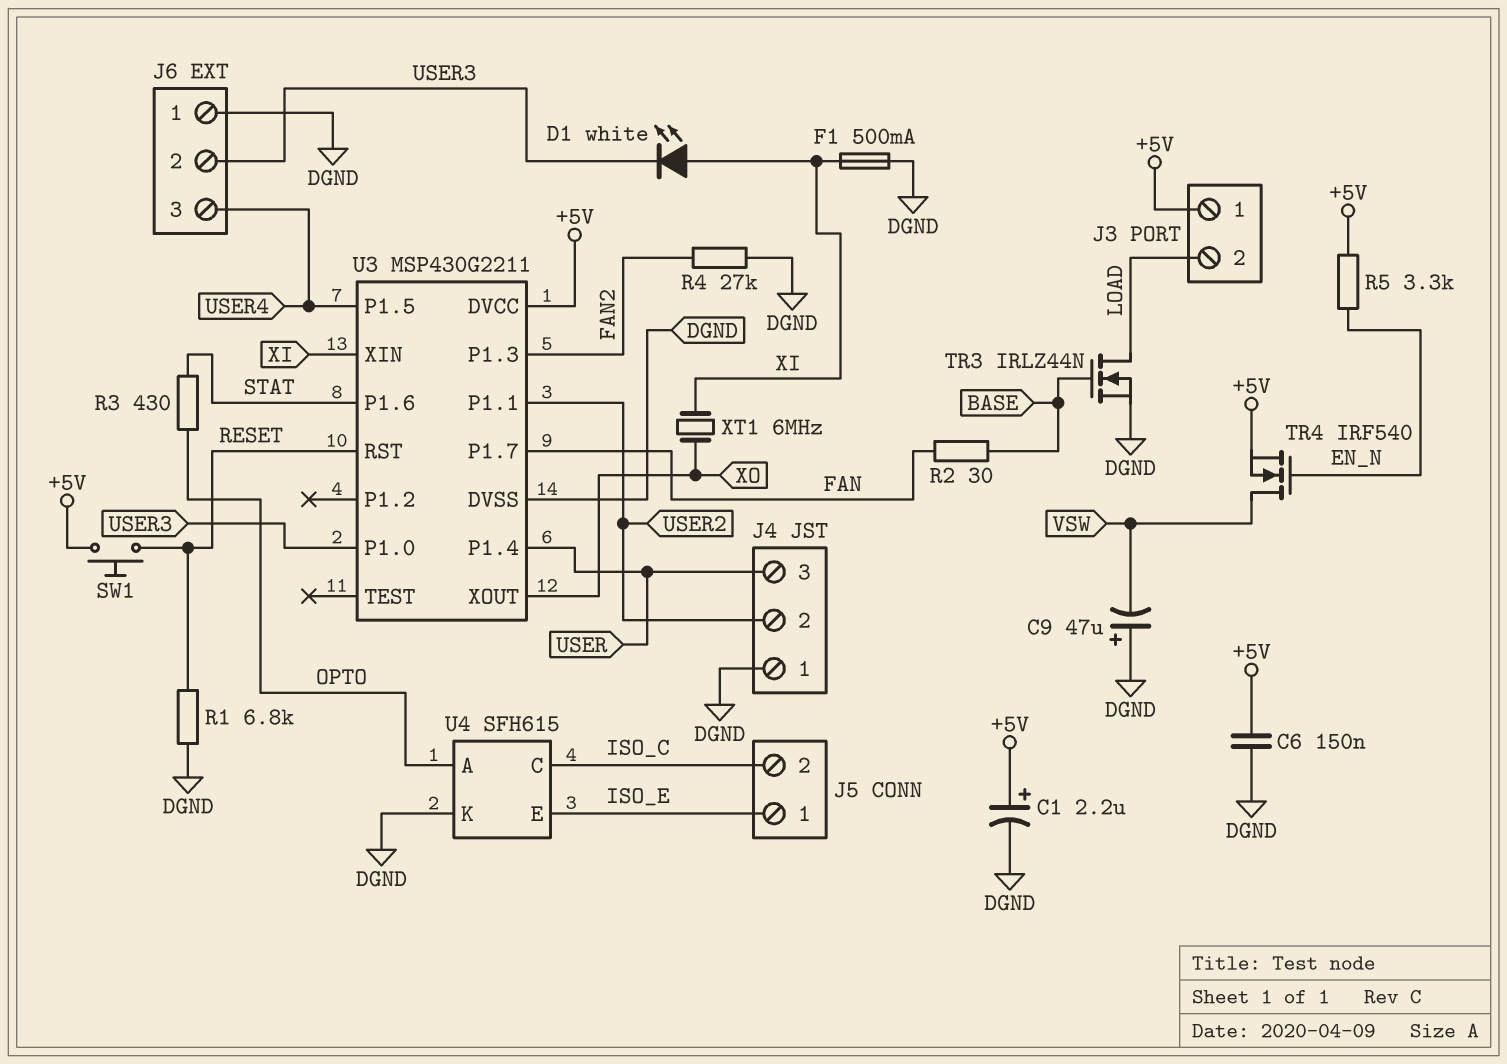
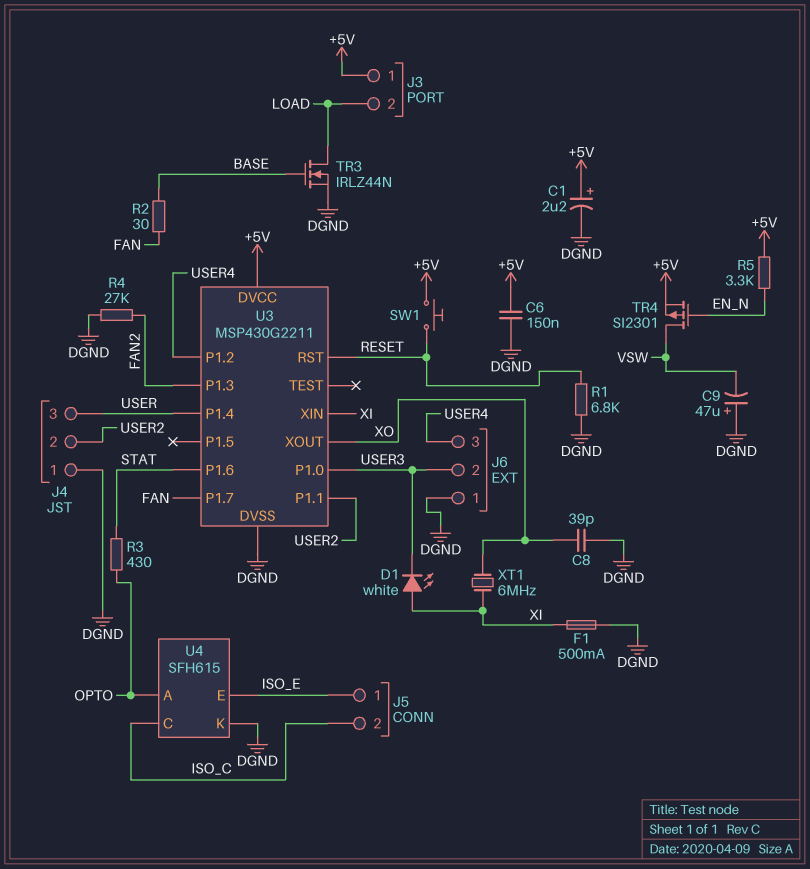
C8: none -> 39pF (DGND, XO)
TR4: NMOS IRF540 (G EN_N, D VSW, S +5V) -> PMOS SI2301 (G EN_N, D VSW, S +5V)
U3 pin P1.2: none -> USER4
U3 pin P1.5: USER4 -> none

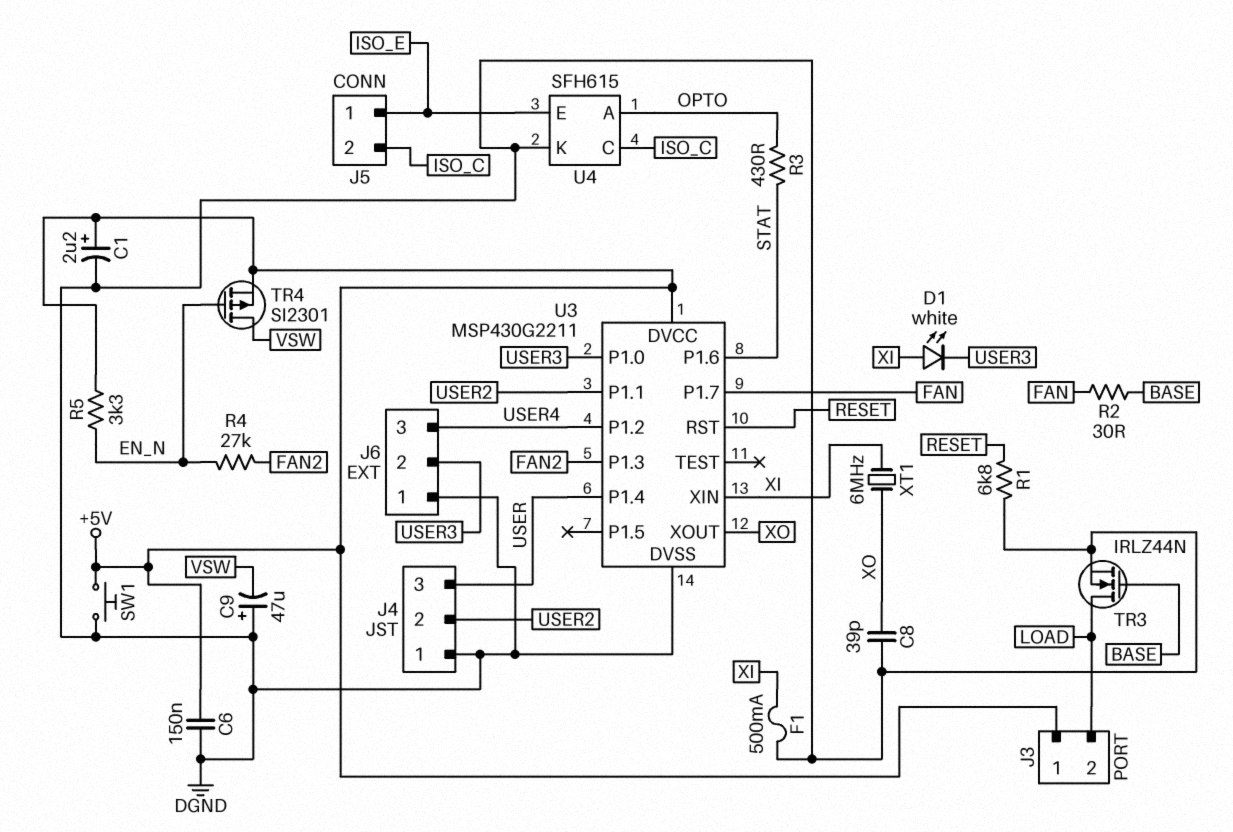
R4: 27k (DGND, FAN2) -> 27k (EN_N, FAN2)
SW1: button (+5V, RESET) -> button (+5V, DGND)

